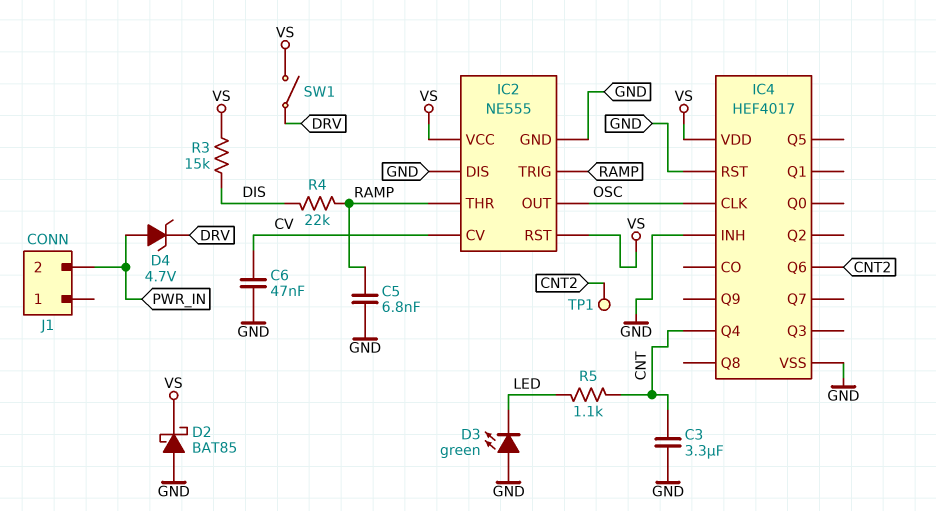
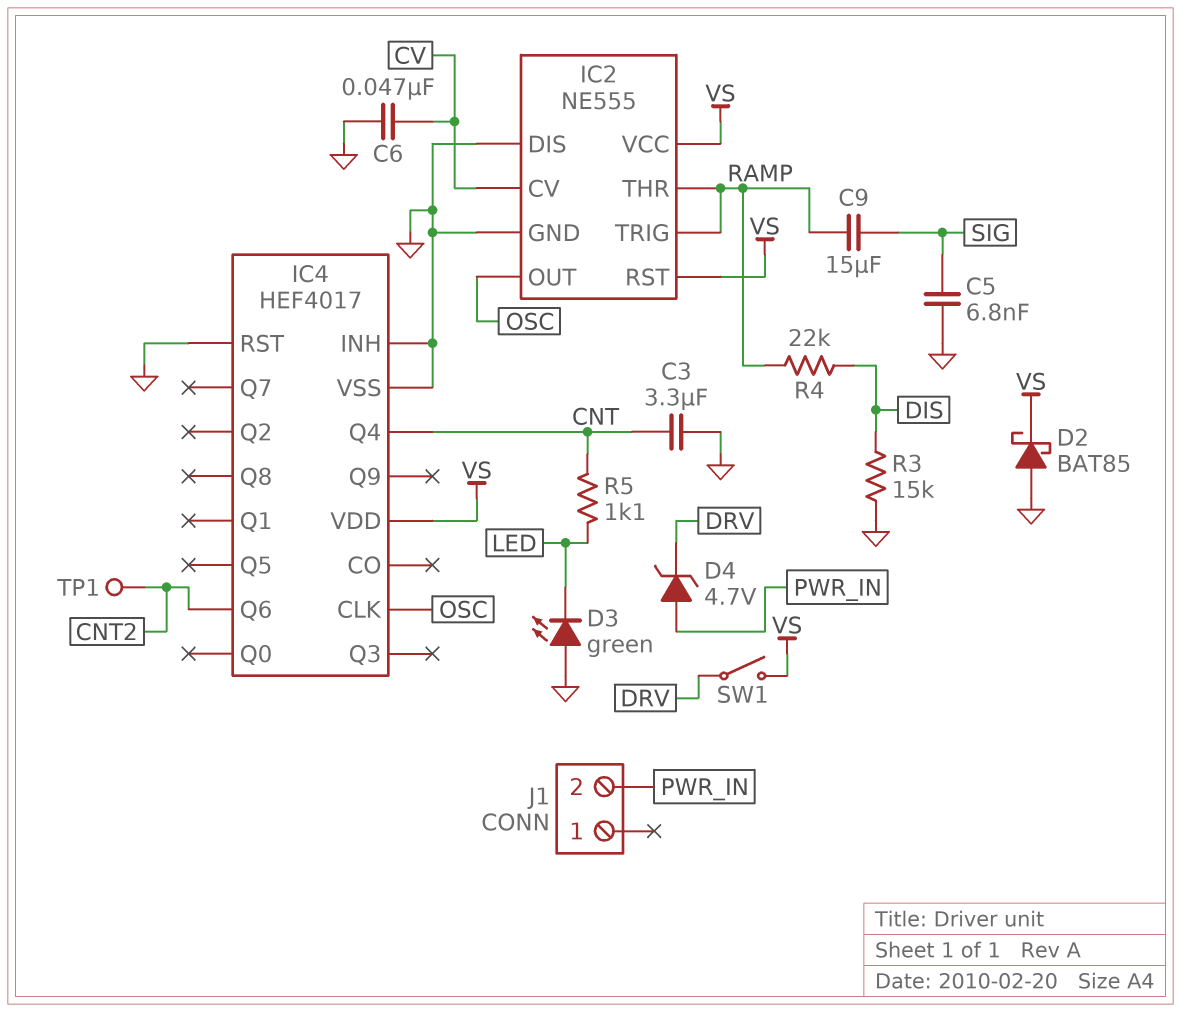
C5: 6.8nF (GND, RAMP) -> 6.8nF (GND, SIG)
C9: none -> 15uF (RAMP, SIG)
R3: 15k (DIS, VS) -> 15k (DIS, GND)

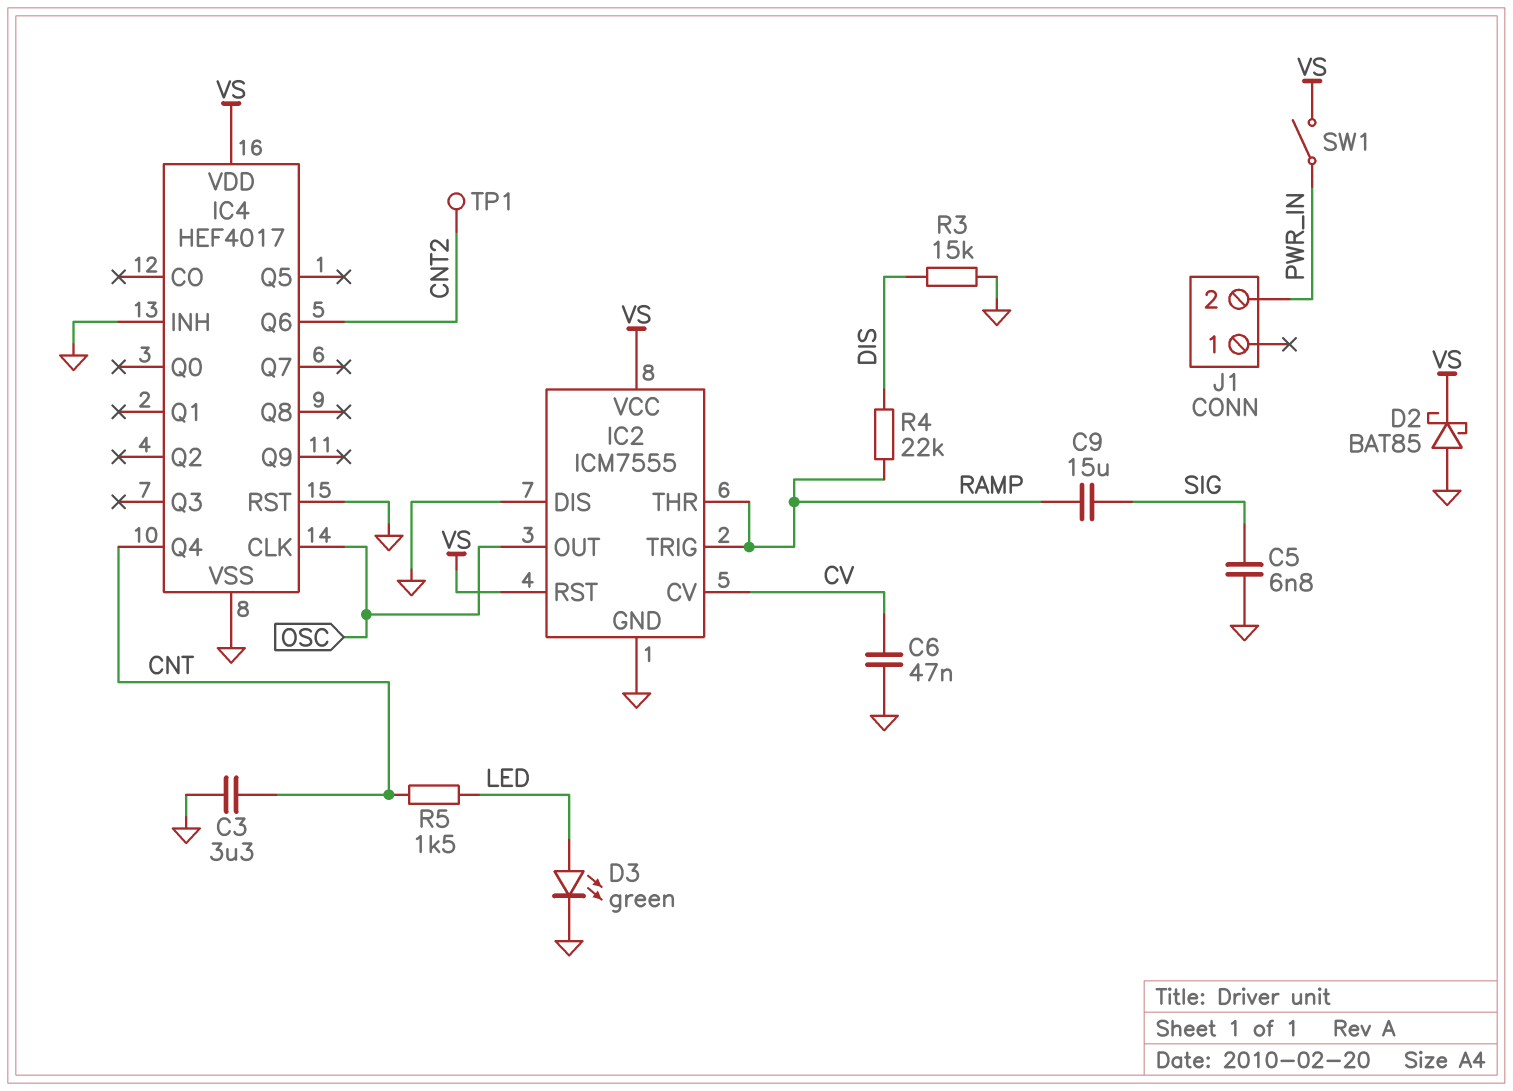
D3: LED green (A GND, K LED) -> LED green (A LED, K GND)
D4: zener 4.7V (A PWR_IN, K DRV) -> none
IC2: NE555 -> ICM7555
R5: 1.1k (CNT, LED) -> 1.5k (CNT, LED)
SW1: switch (DRV, VS) -> switch (PWR_IN, VS)

